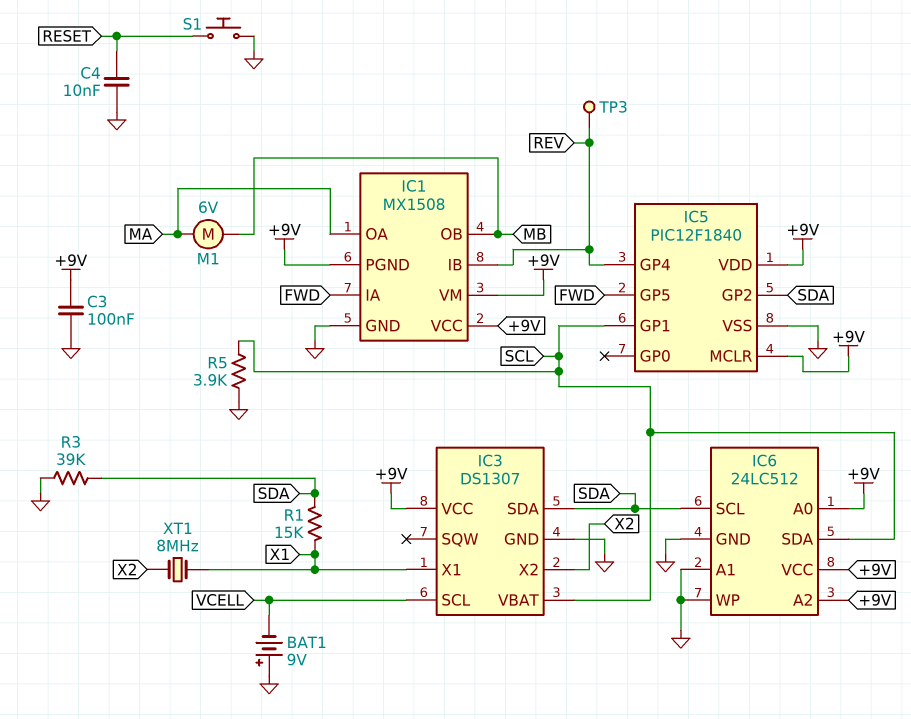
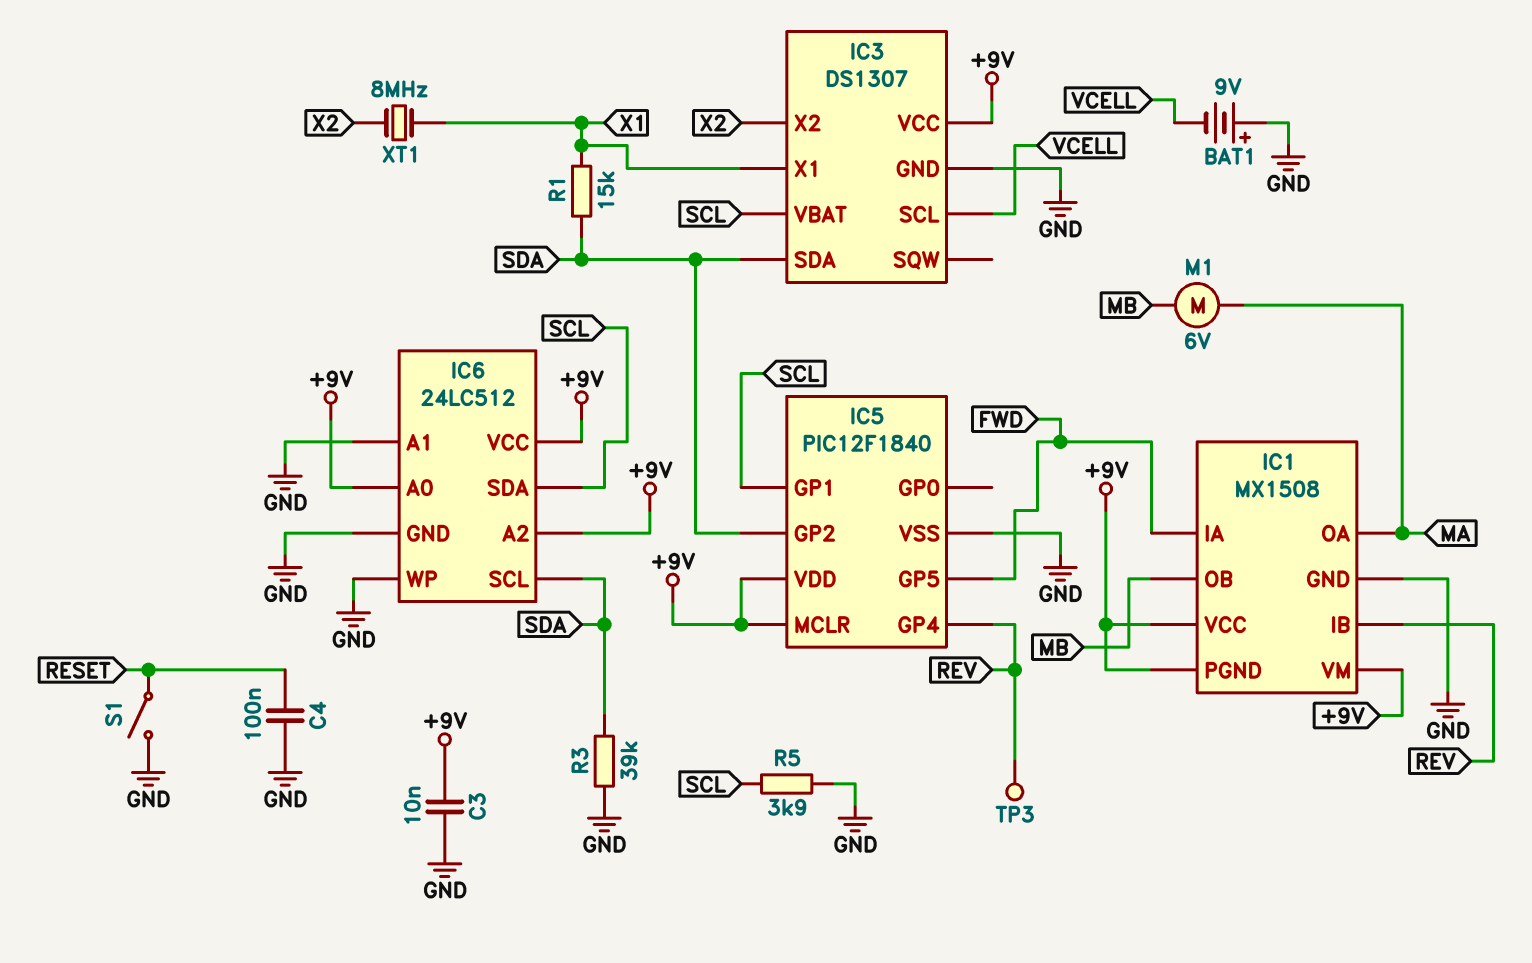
C3: 100nF (+9V, GND) -> 10nF (+9V, GND)
C4: 10nF (GND, RESET) -> 100nF (GND, RESET)
S1: button (GND, RESET) -> switch (GND, RESET)

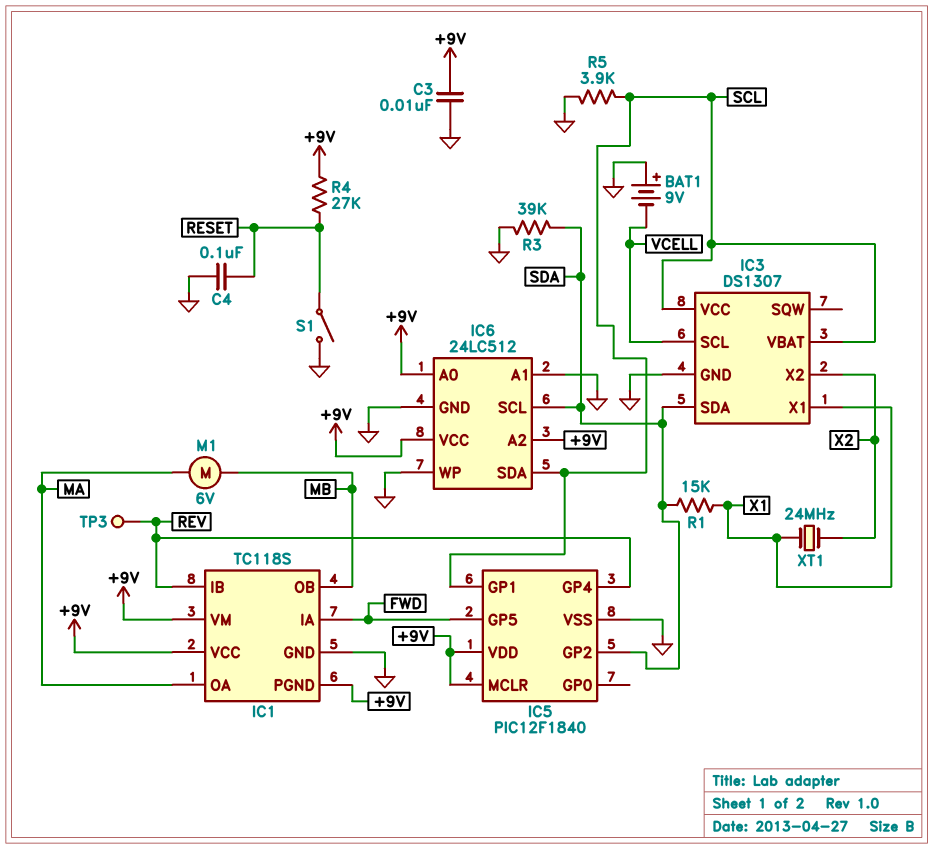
IC1: MX1508 -> TC118S
IC3 pin VCC: +9V -> SCL
R4: none -> 27k (+9V, RESET)
XT1: 8MHz (X1, X2) -> 24MHz (X1, X2)

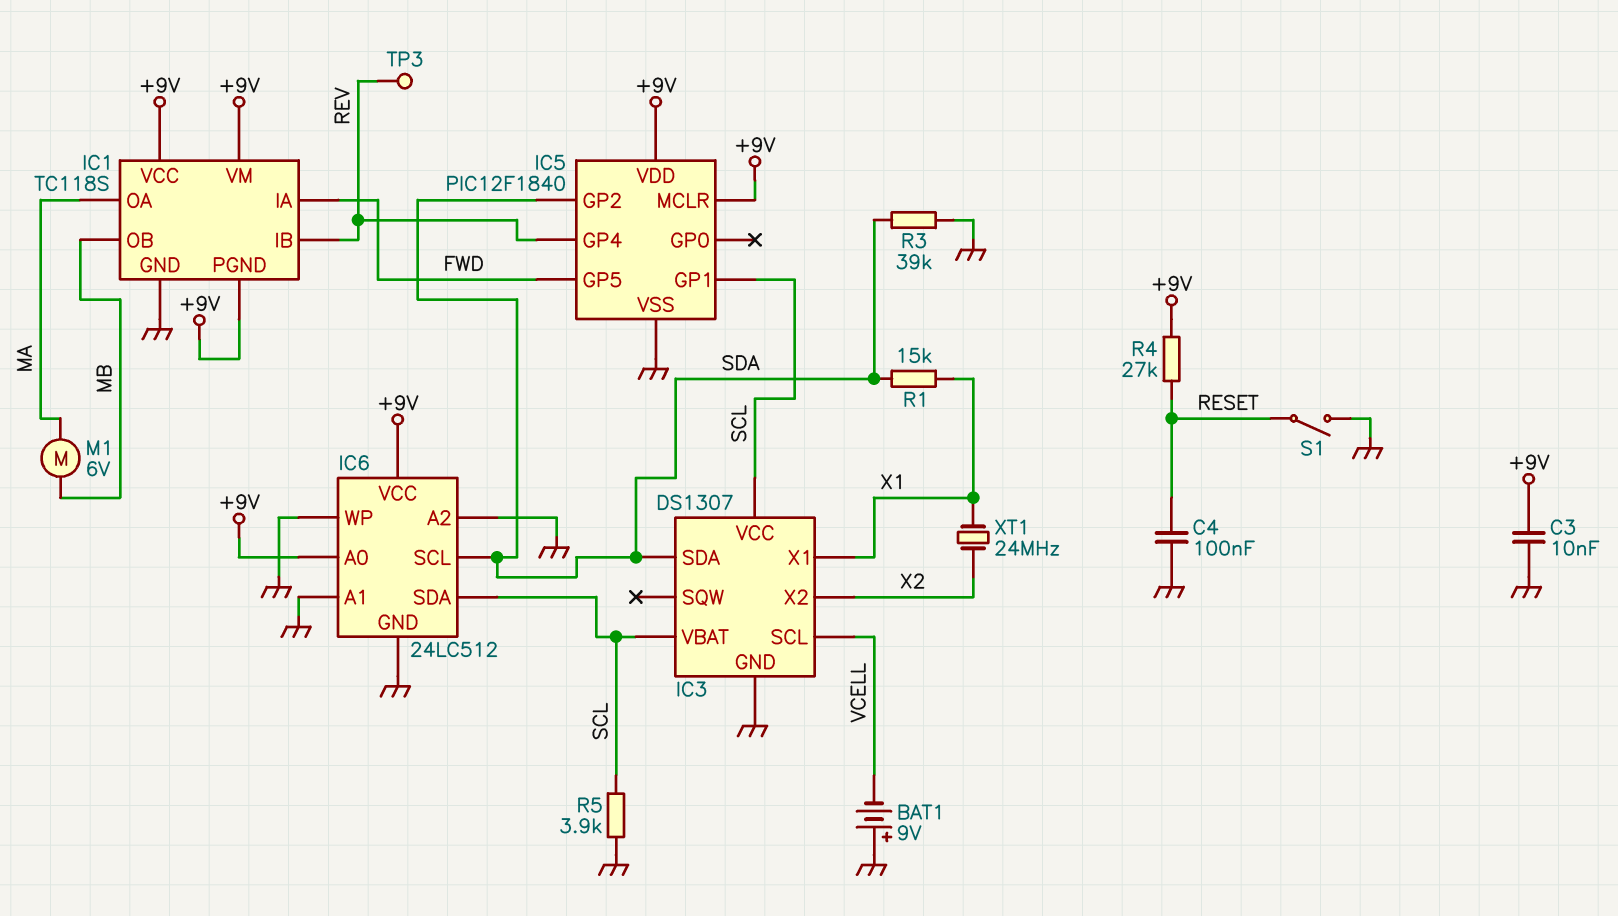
IC6 pin A2: +9V -> GND

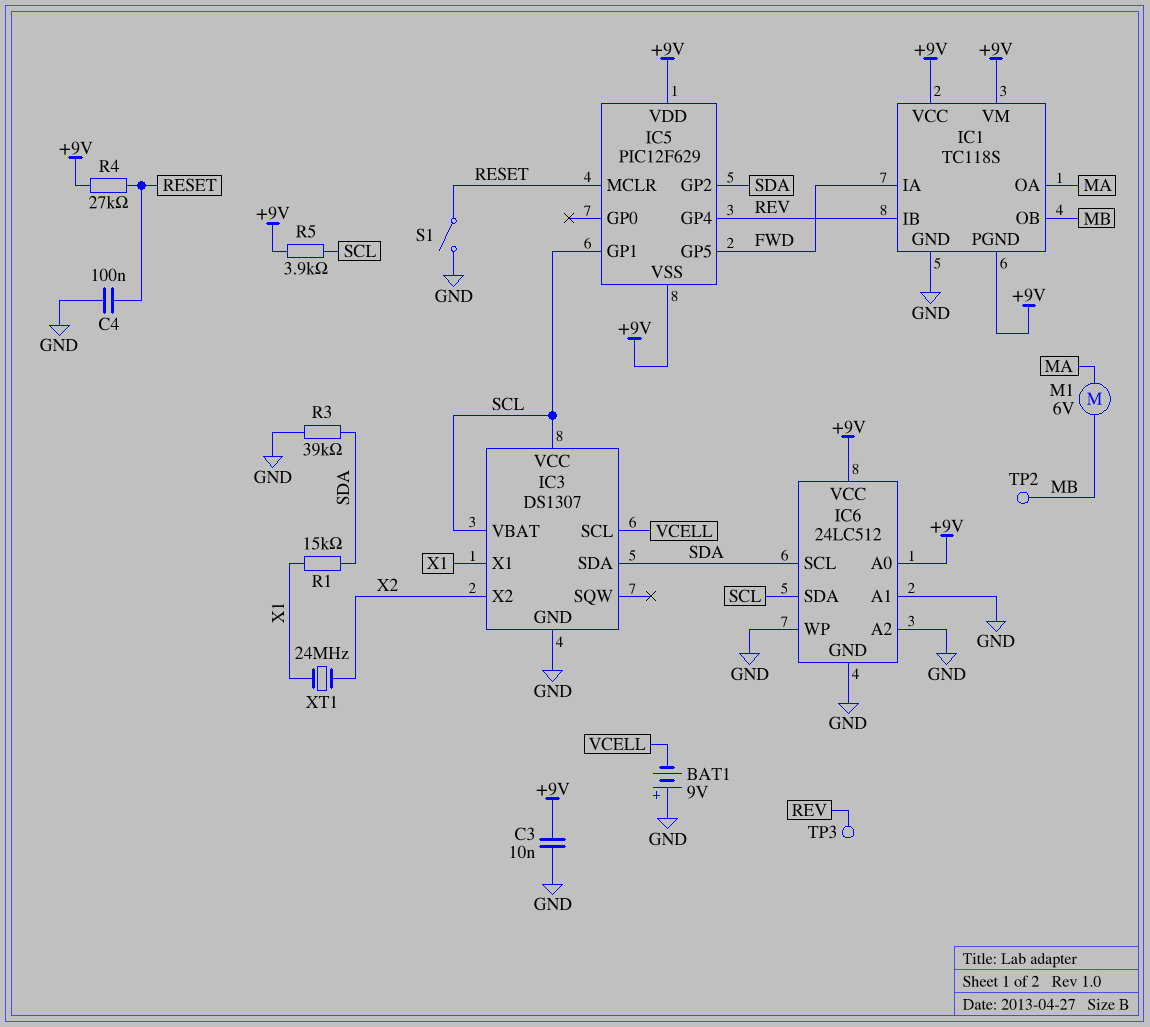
IC5: PIC12F1840 -> PIC12F629
IC5 pin MCLR: +9V -> RESET
IC5 pin VSS: GND -> +9V
R5: 3.9k (GND, SCL) -> 3.9k (+9V, SCL)
TP2: none -> test point (MB)

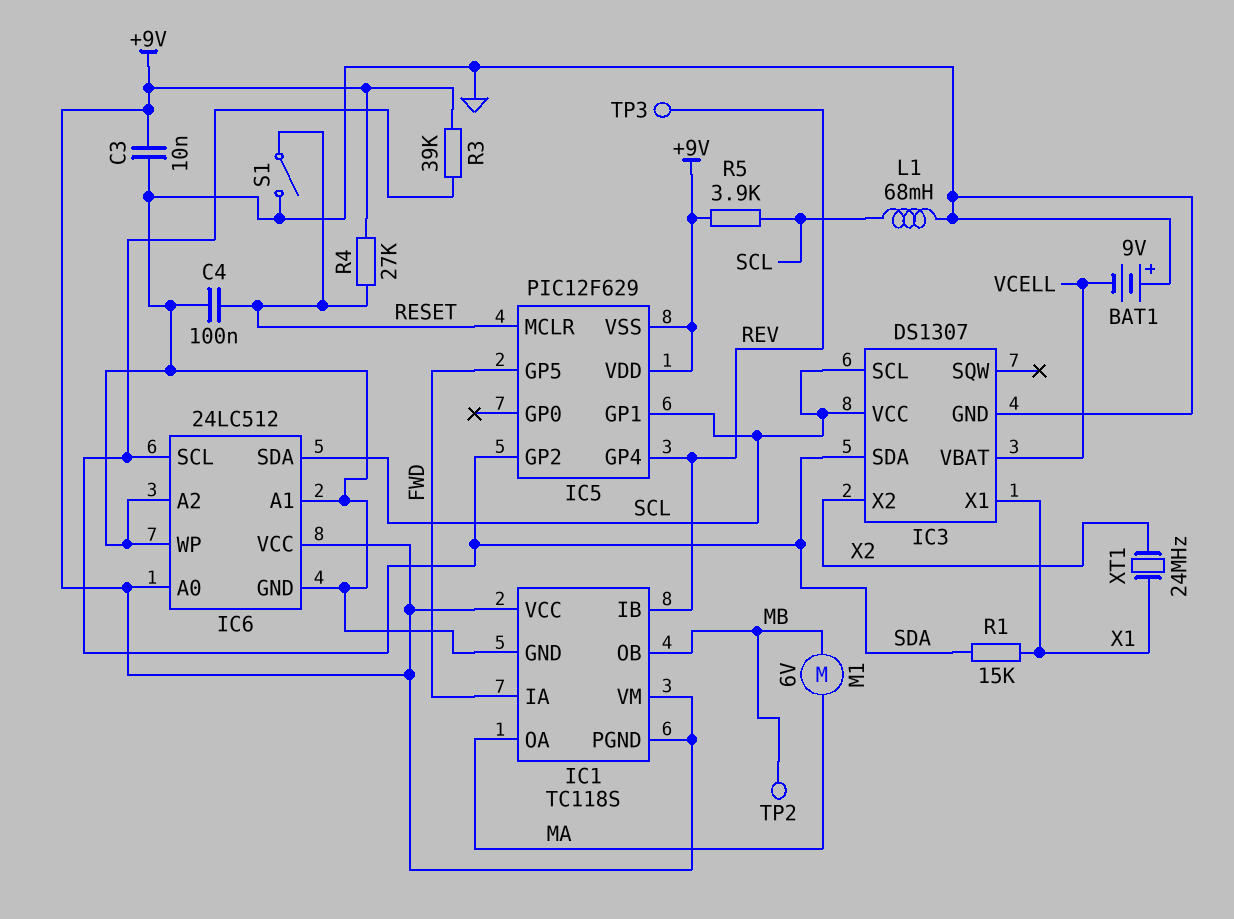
IC3 pin SCL: VCELL -> SCL
IC3 pin VBAT: SCL -> VCELL
L1: none -> 68mH (GND, SCL)
R3: 39k (GND, SDA) -> 39k (+9V, SDA)

